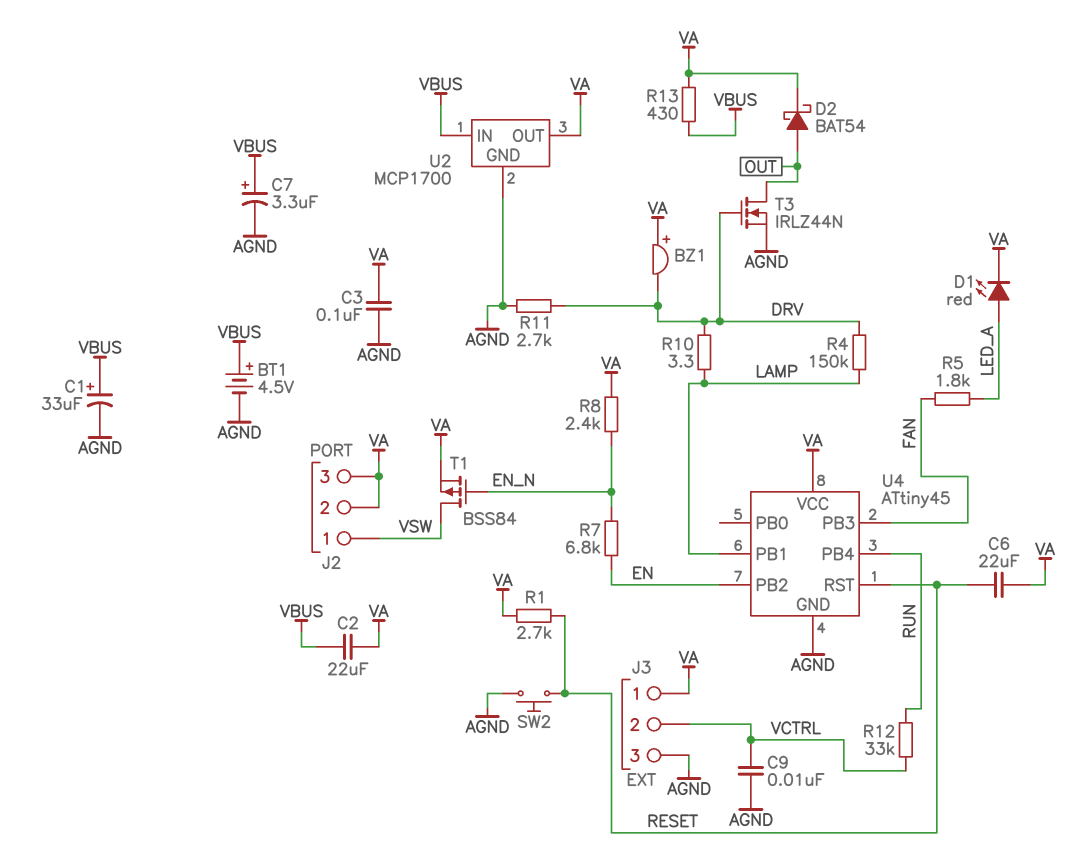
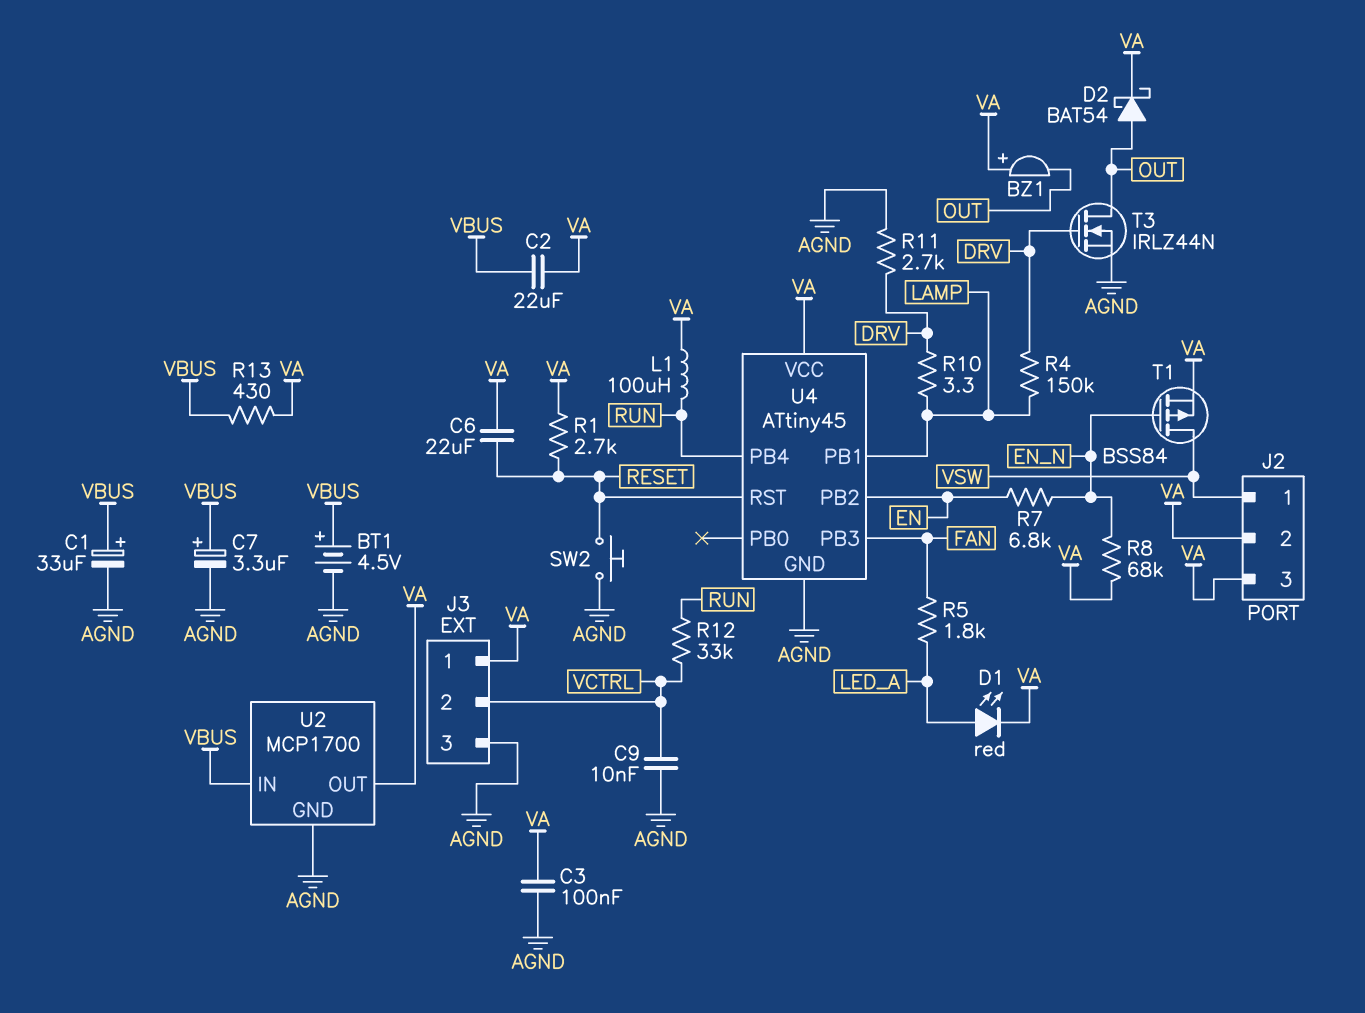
BZ1: buzzer (plus VA, minus DRV) -> buzzer (plus VA, minus OUT)
L1: none -> 100uH (RUN, VA)
R8: 2.4k (EN_N, VA) -> 68k (EN_N, VA)

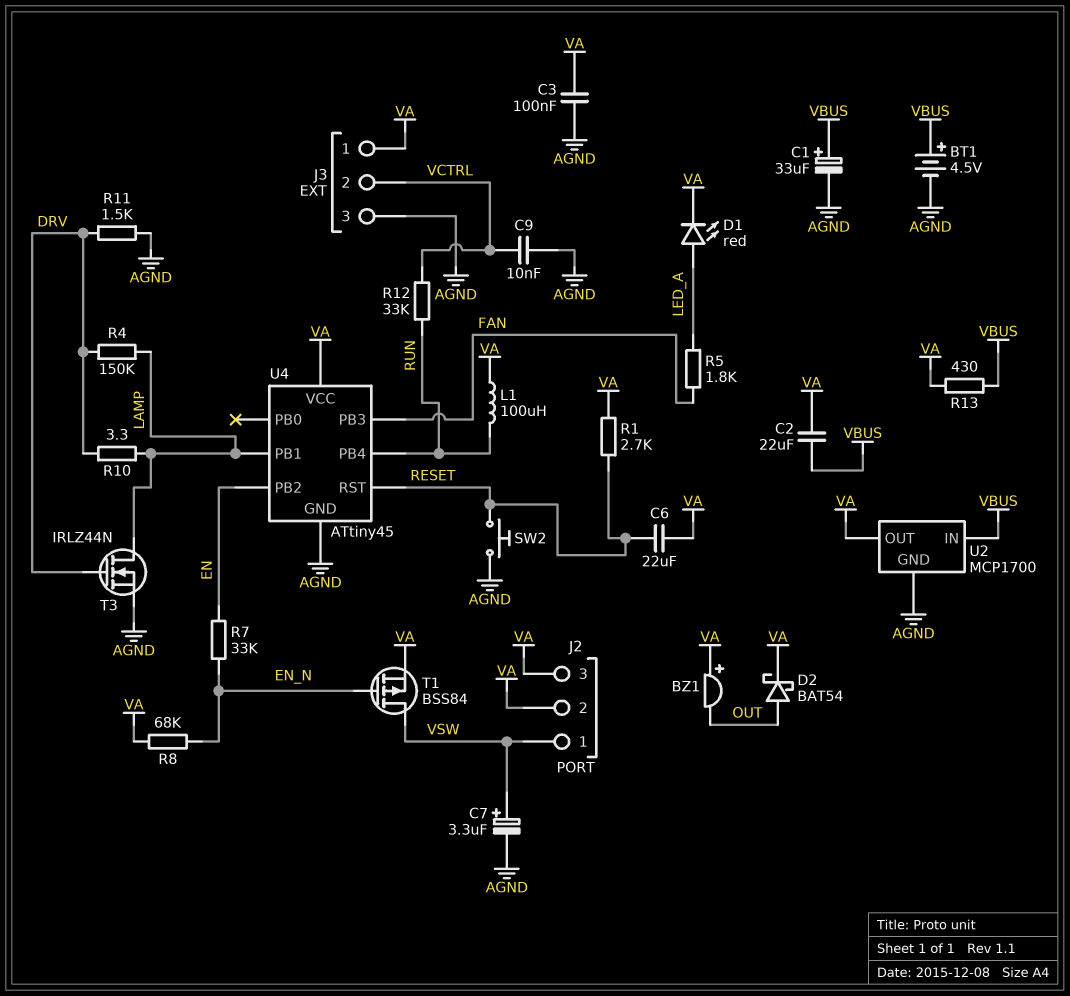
C7: 3.3uF (plus VBUS, minus AGND) -> 3.3uF (plus VSW, minus AGND)
R7: 6.8k (EN, EN_N) -> 33k (EN, EN_N)
R11: 2.7k (AGND, DRV) -> 1.5k (AGND, DRV)
T3: NMOS IRLZ44N (G DRV, D OUT, S AGND) -> NMOS IRLZ44N (G DRV, D LAMP, S AGND)

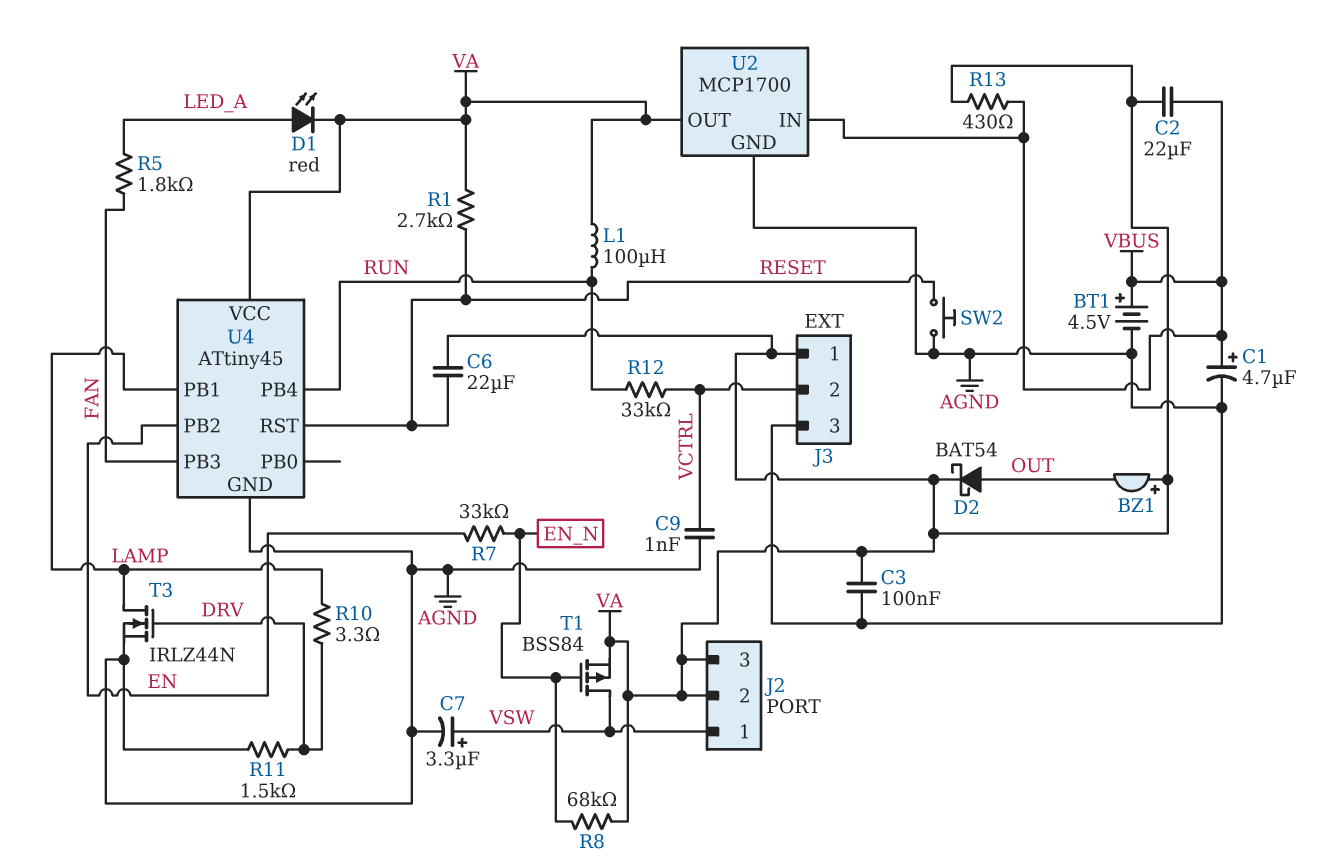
C1: 33uF (plus VBUS, minus AGND) -> 4.7uF (plus VBUS, minus AGND)
C9: 10nF (AGND, VCTRL) -> 1nF (AGND, VCTRL)
R4: 150k (DRV, LAMP) -> none

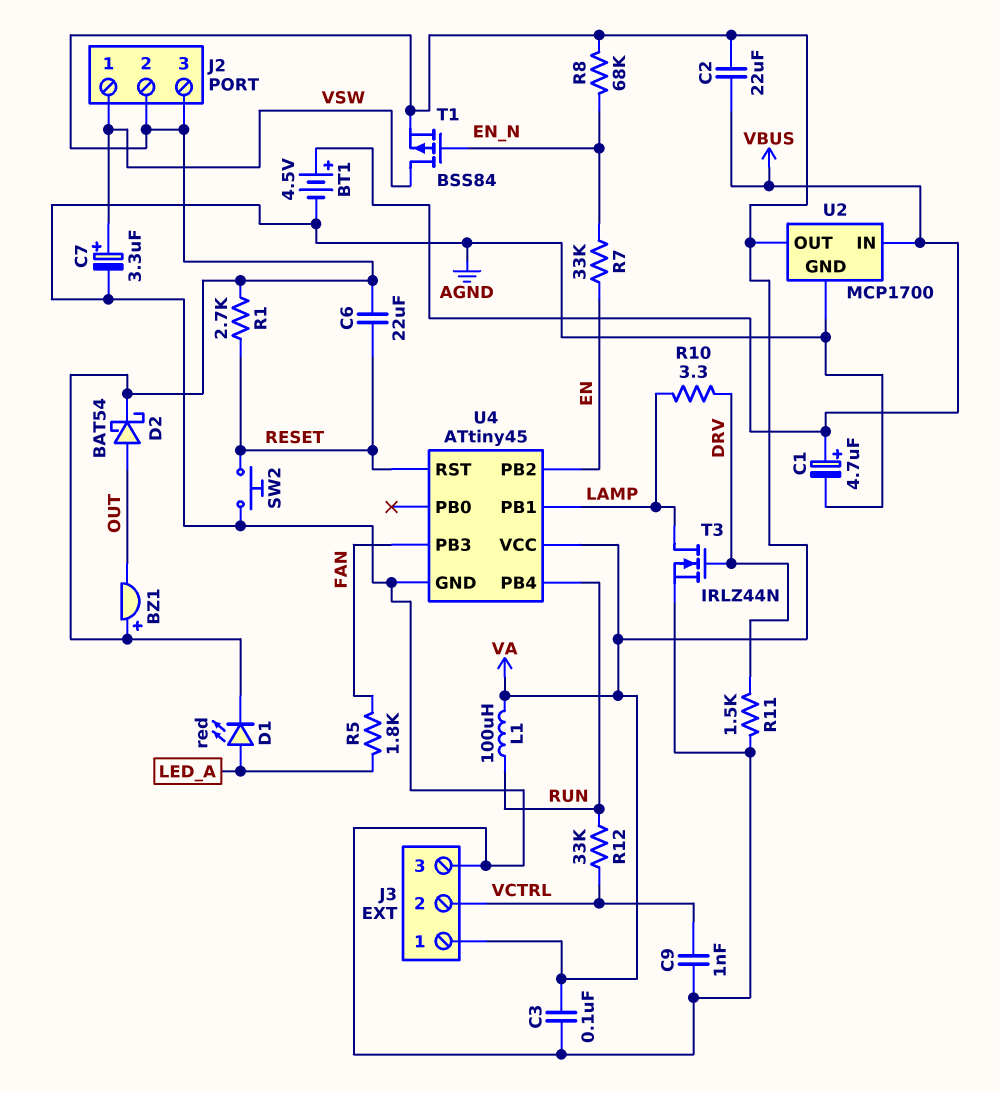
R13: 430 (VA, VBUS) -> none

